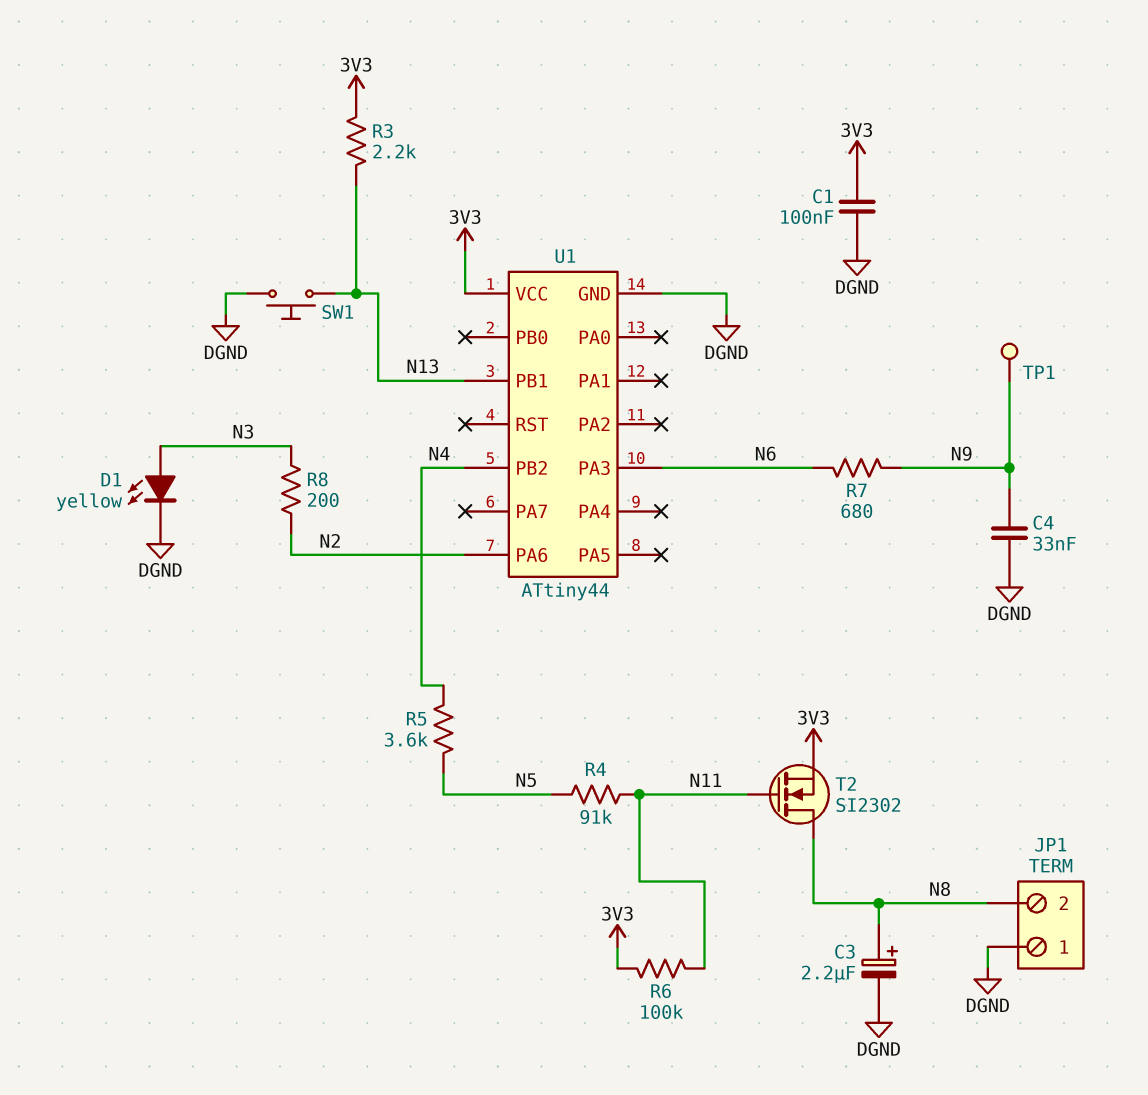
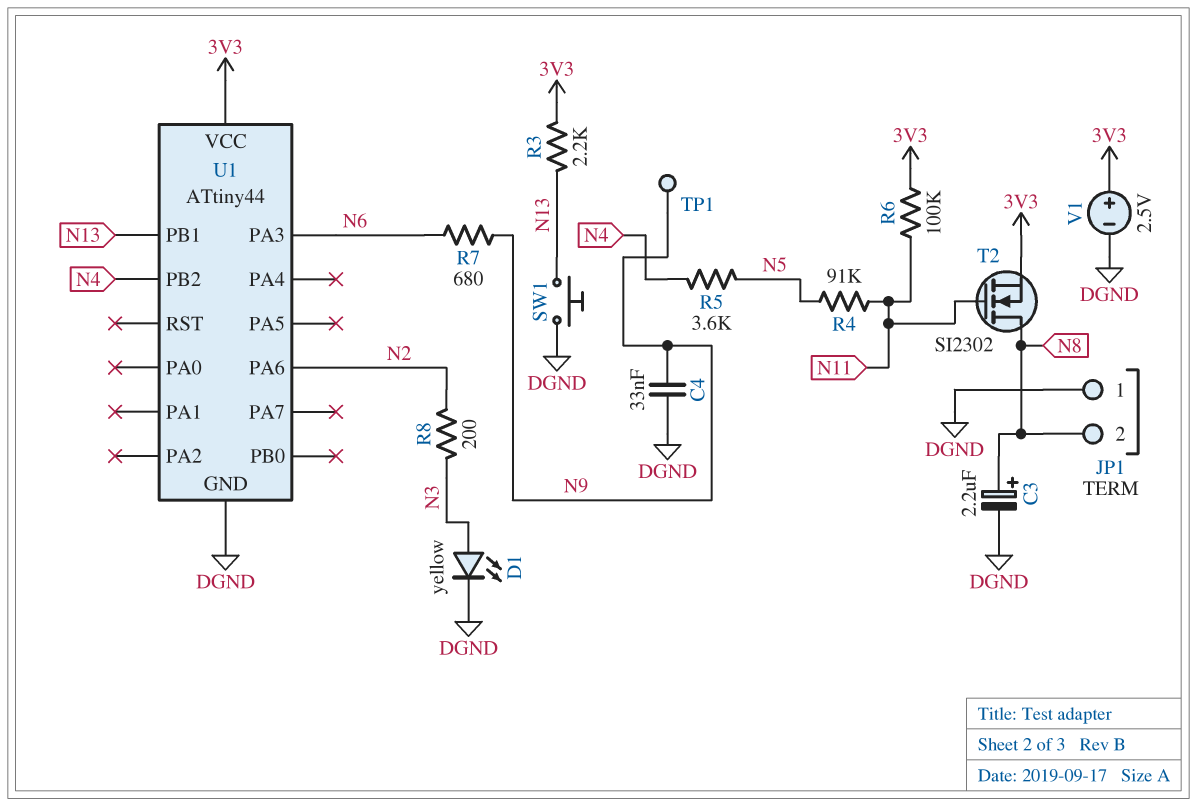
C1: 100nF (3V3, DGND) -> none
V1: none -> 2.5V (plus 3V3, minus DGND)

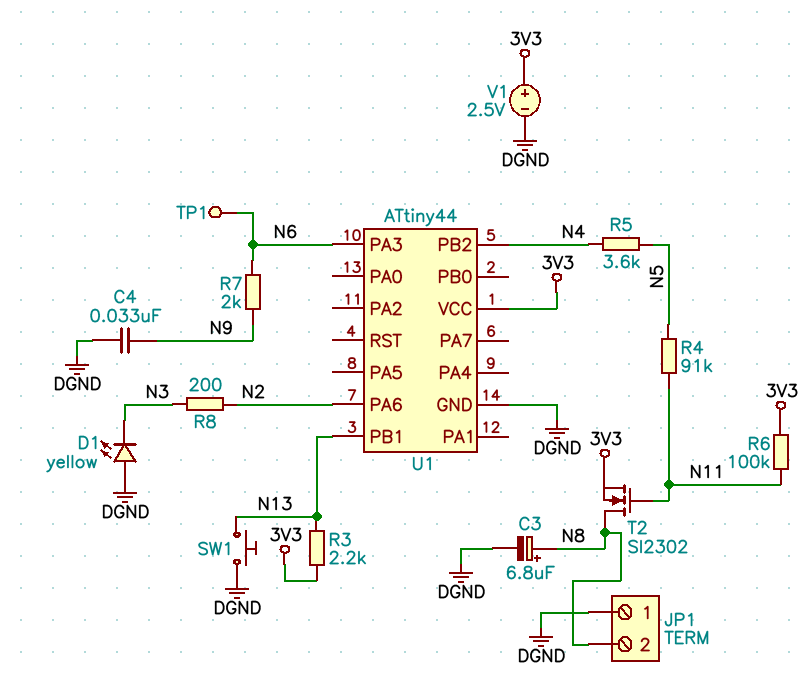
C3: 2.2uF (plus N8, minus DGND) -> 6.8uF (plus N8, minus DGND)
D1: LED yellow (A N3, K DGND) -> LED yellow (A DGND, K N3)
R7: 680 (N6, N9) -> 2k (N6, N9)
TP1: test point (N9) -> test point (N6)

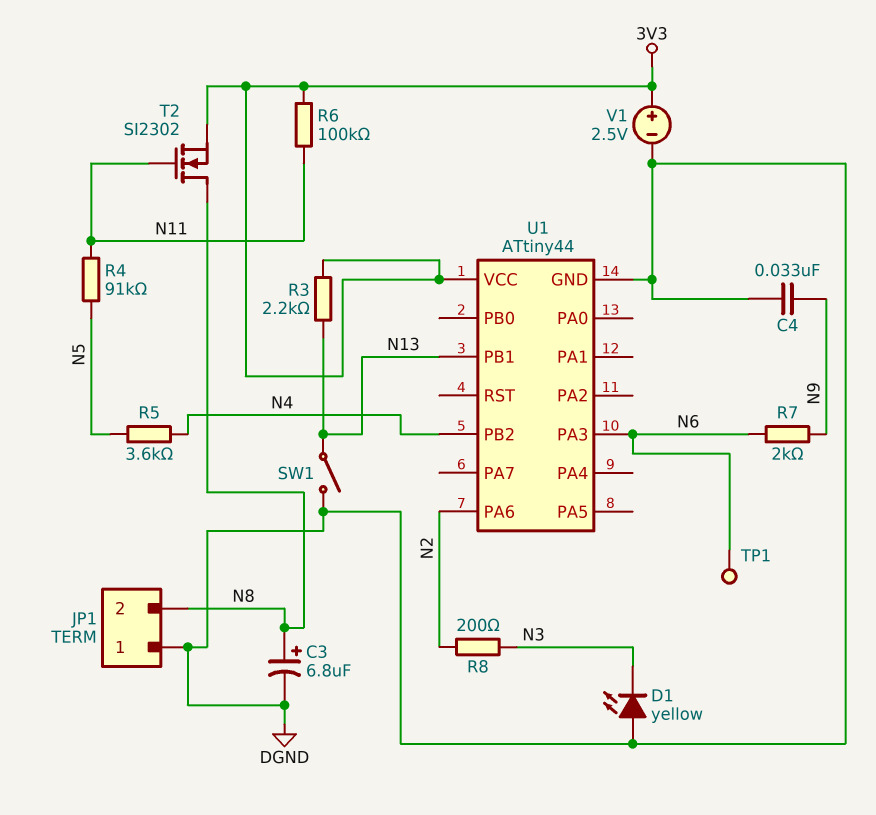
SW1: button (DGND, N13) -> switch (DGND, N13)

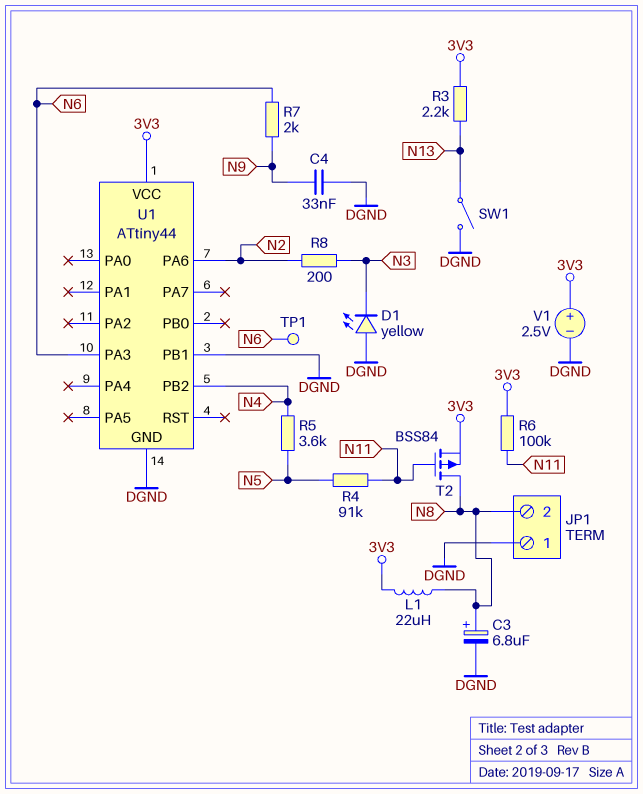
L1: none -> 22uH (3V3, N8)
T2: NMOS SI2302 (G N11, D N8, S 3V3) -> PMOS BSS84 (G N11, D N8, S 3V3)
U1 pin PB1: N13 -> DGND

